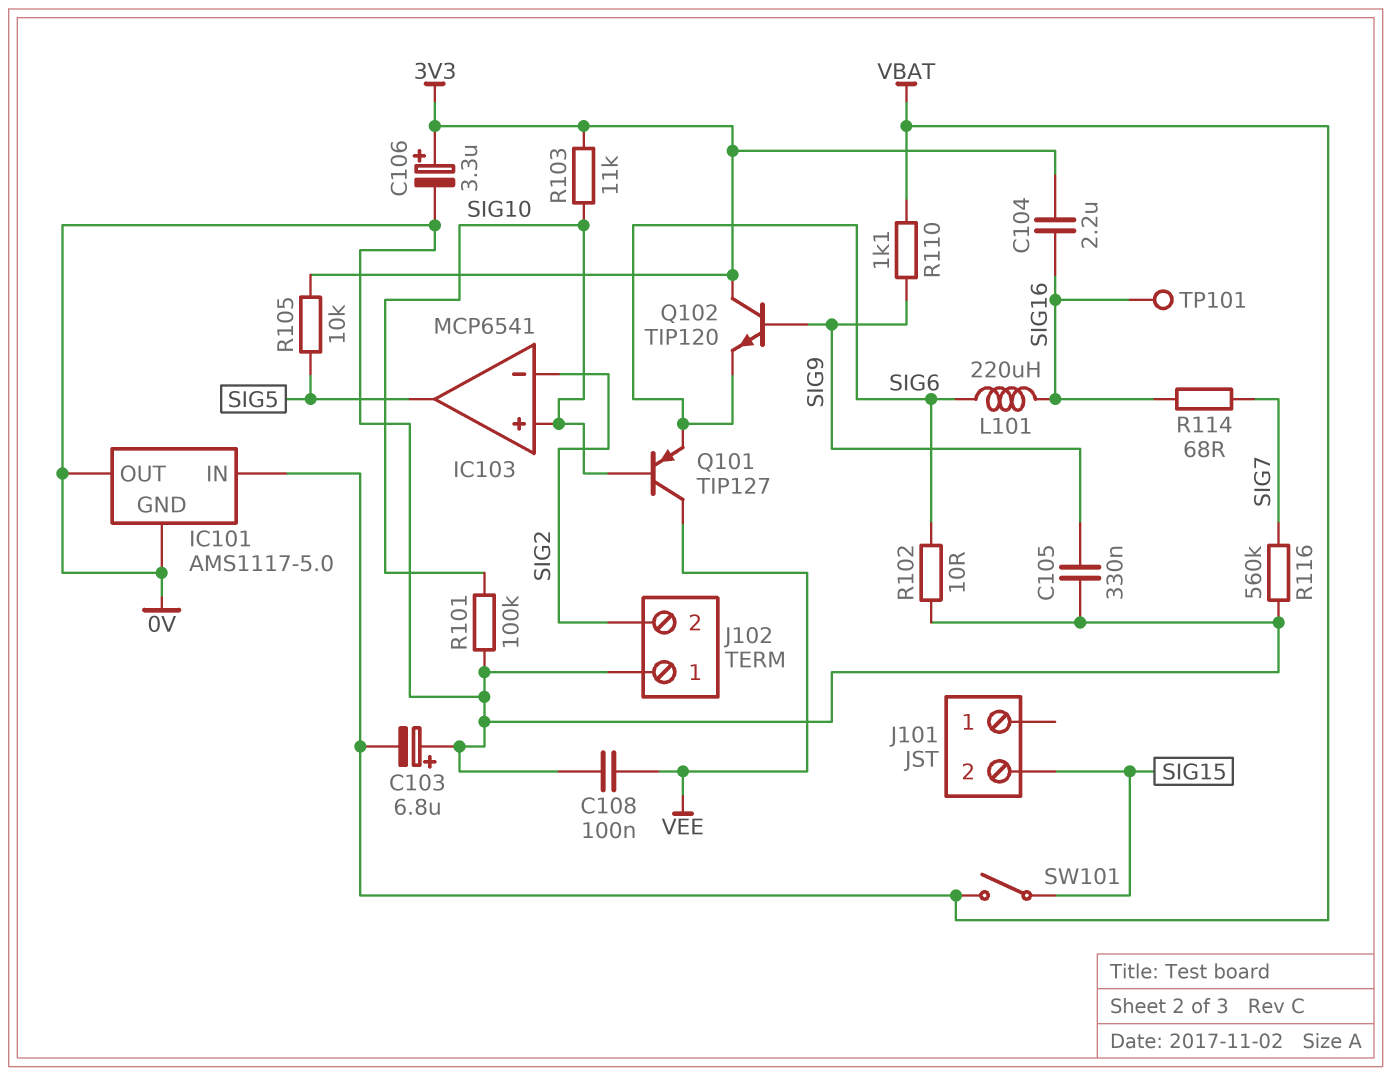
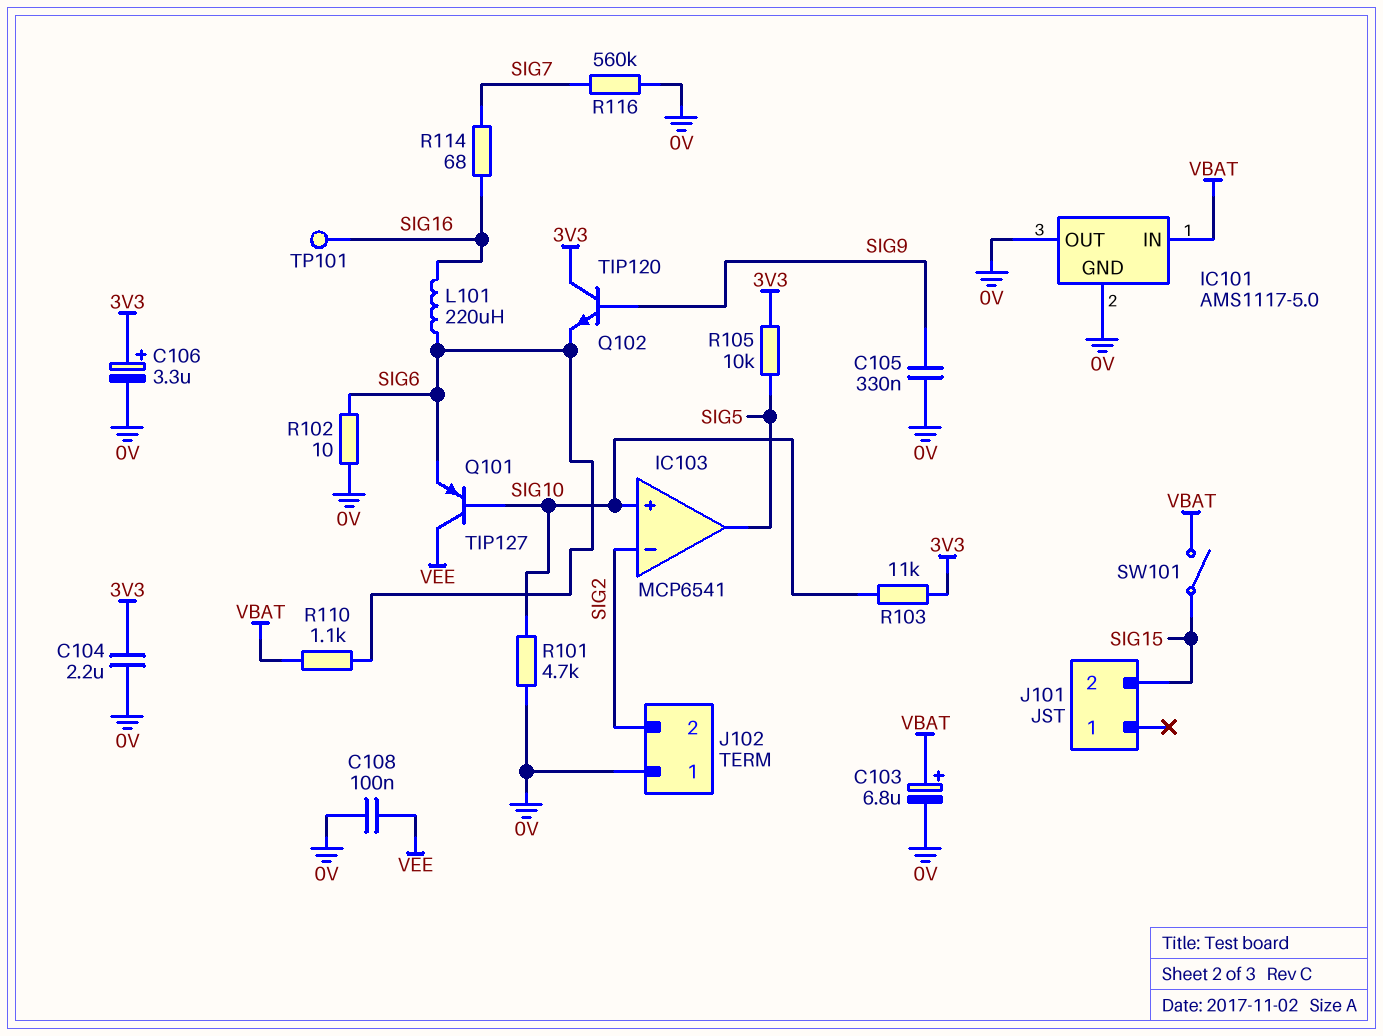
C103: 6.8uF (plus 0V, minus VBAT) -> 6.8uF (plus VBAT, minus 0V)
C104: 2.2uF (3V3, SIG16) -> 2.2uF (0V, 3V3)
R101: 100k (0V, SIG10) -> 4.7k (0V, SIG10)
R110: 1.1k (SIG9, VBAT) -> 1.1k (SIG6, VBAT)

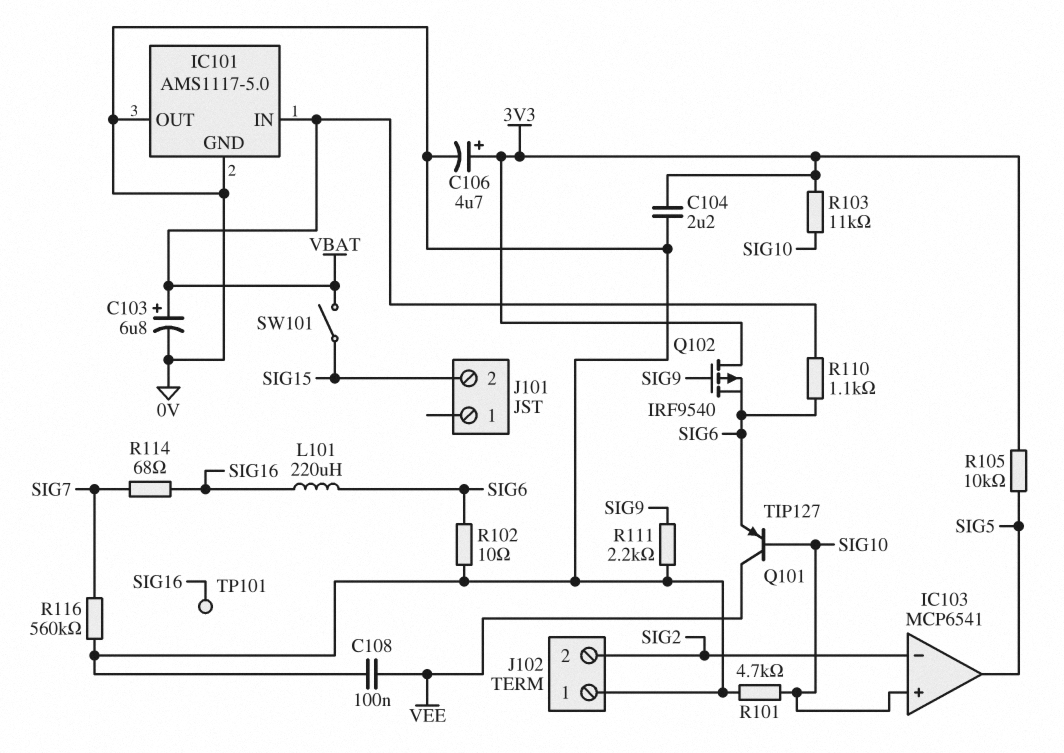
C105: 330nF (0V, SIG9) -> none
C106: 3.3uF (plus 3V3, minus 0V) -> 4.7uF (plus 3V3, minus 0V)
Q102: NPN TIP120 (B SIG9, C 3V3, E SIG6) -> PMOS IRF9540 (G SIG9, D 3V3, S SIG6)
R111: none -> 2.2k (0V, SIG9)

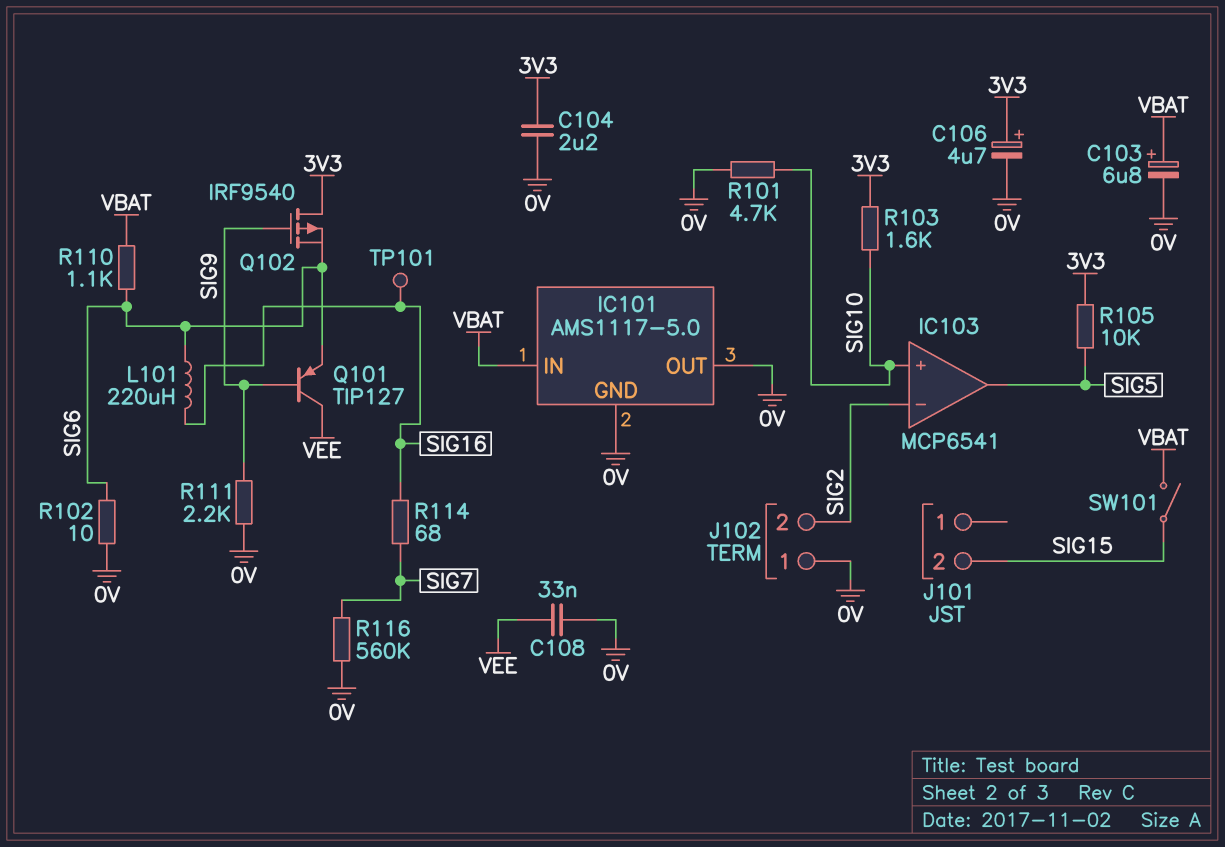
C108: 100nF (0V, VEE) -> 33nF (0V, VEE)
Q101: PNP TIP127 (B SIG10, C VEE, E SIG6) -> PNP TIP127 (B SIG9, C VEE, E SIG6)
R103: 11k (3V3, SIG10) -> 1.6k (3V3, SIG10)

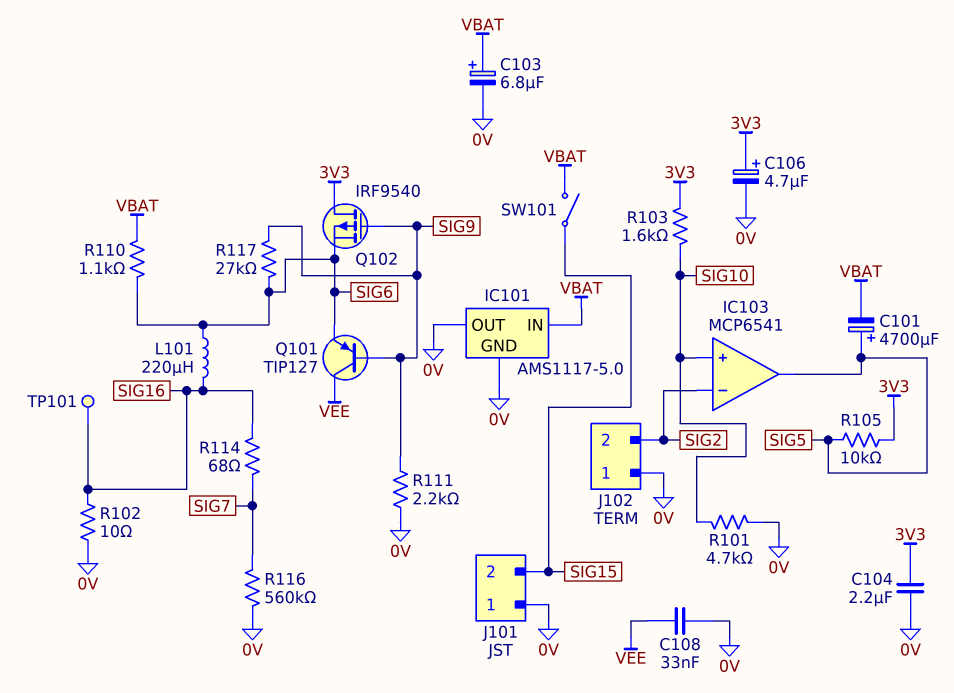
C101: none -> 4700uF (plus SIG5, minus VBAT)
J101 pin 1: none -> 0V
R102: 10 (0V, SIG6) -> 10 (0V, SIG16)
R117: none -> 27k (SIG6, SIG9)

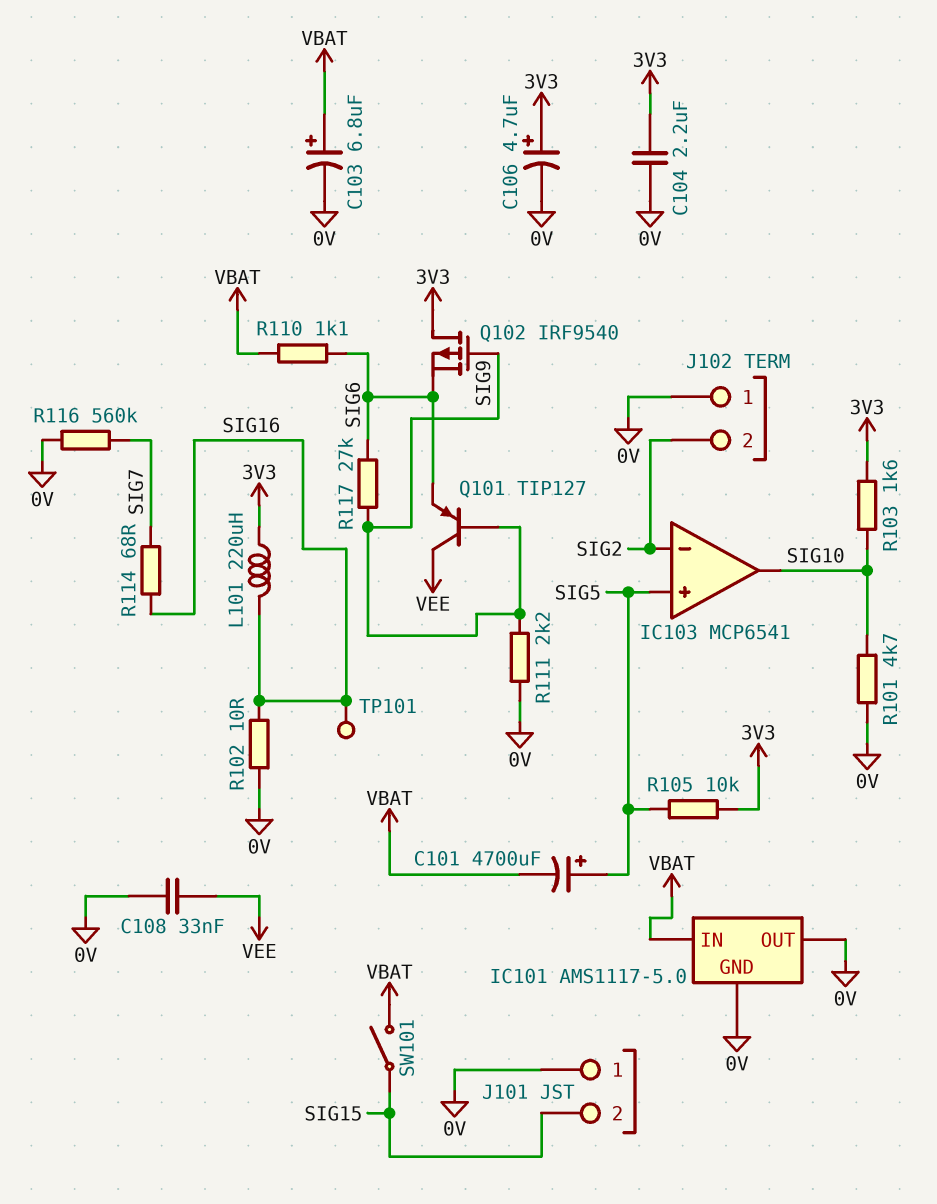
IC103 pin in+: SIG10 -> SIG5
IC103 pin out: SIG5 -> SIG10
L101: 220uH (SIG6, SIG16) -> 220uH (3V3, SIG16)

